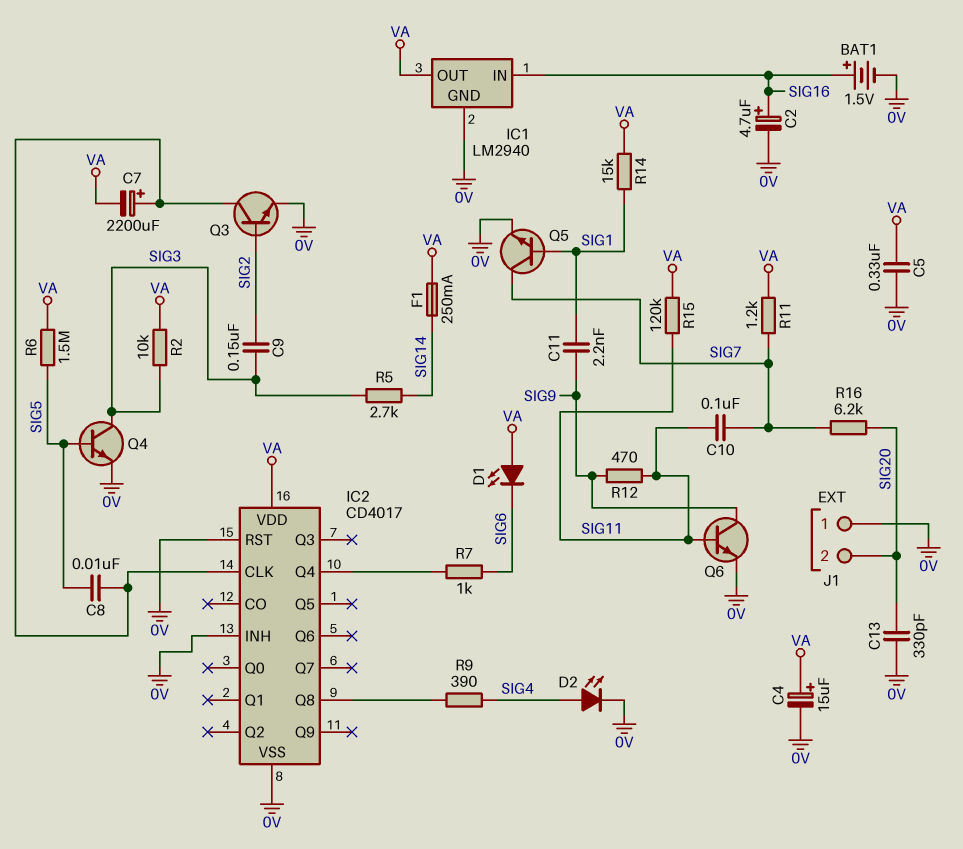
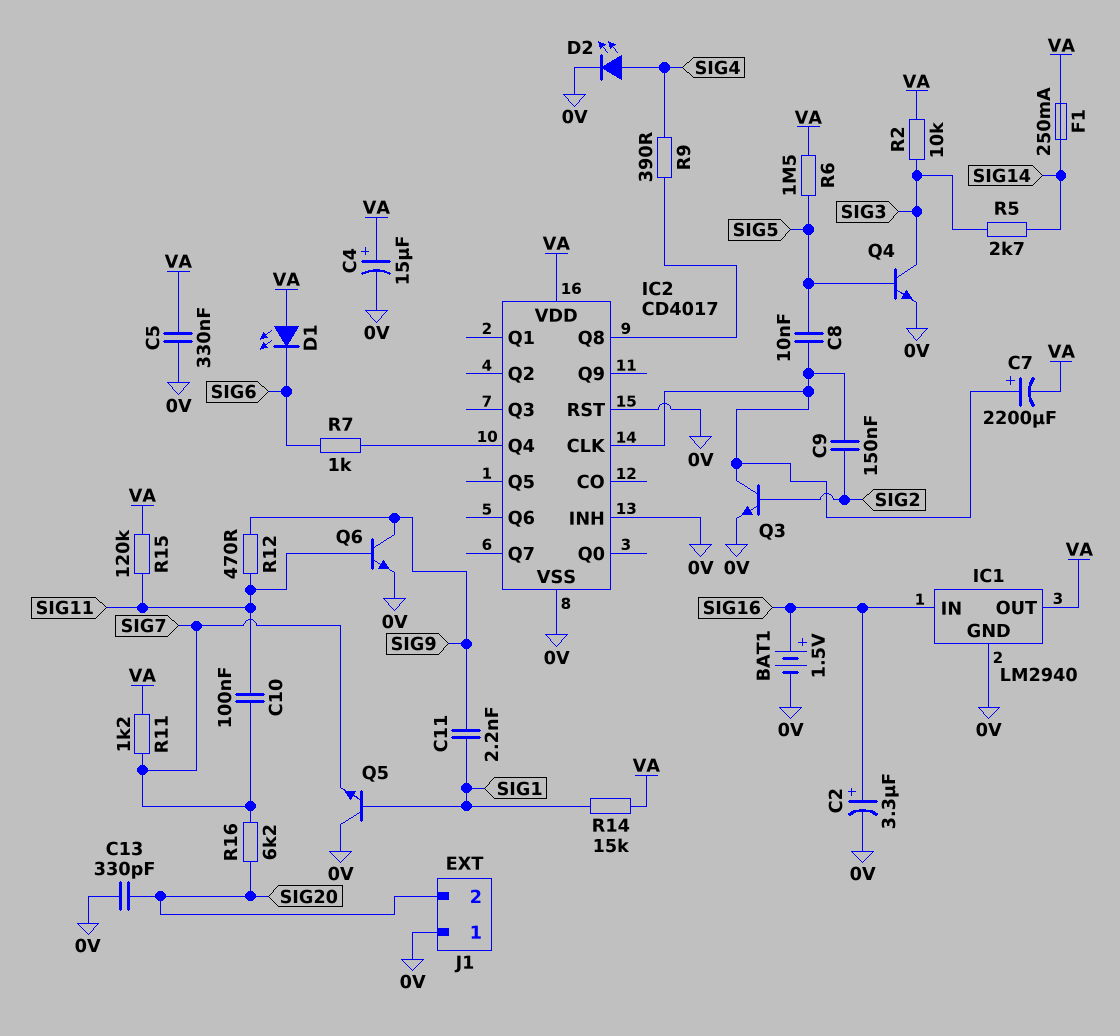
C2: 4.7uF (plus SIG16, minus 0V) -> 3.3uF (plus SIG16, minus 0V)
C9: 150nF (SIG2, SIG3) -> 150nF (IC2/CLK, SIG2)
Q5: NPN (B SIG1, C SIG7, E 0V) -> NPN (B SIG1, C 0V, E SIG7)

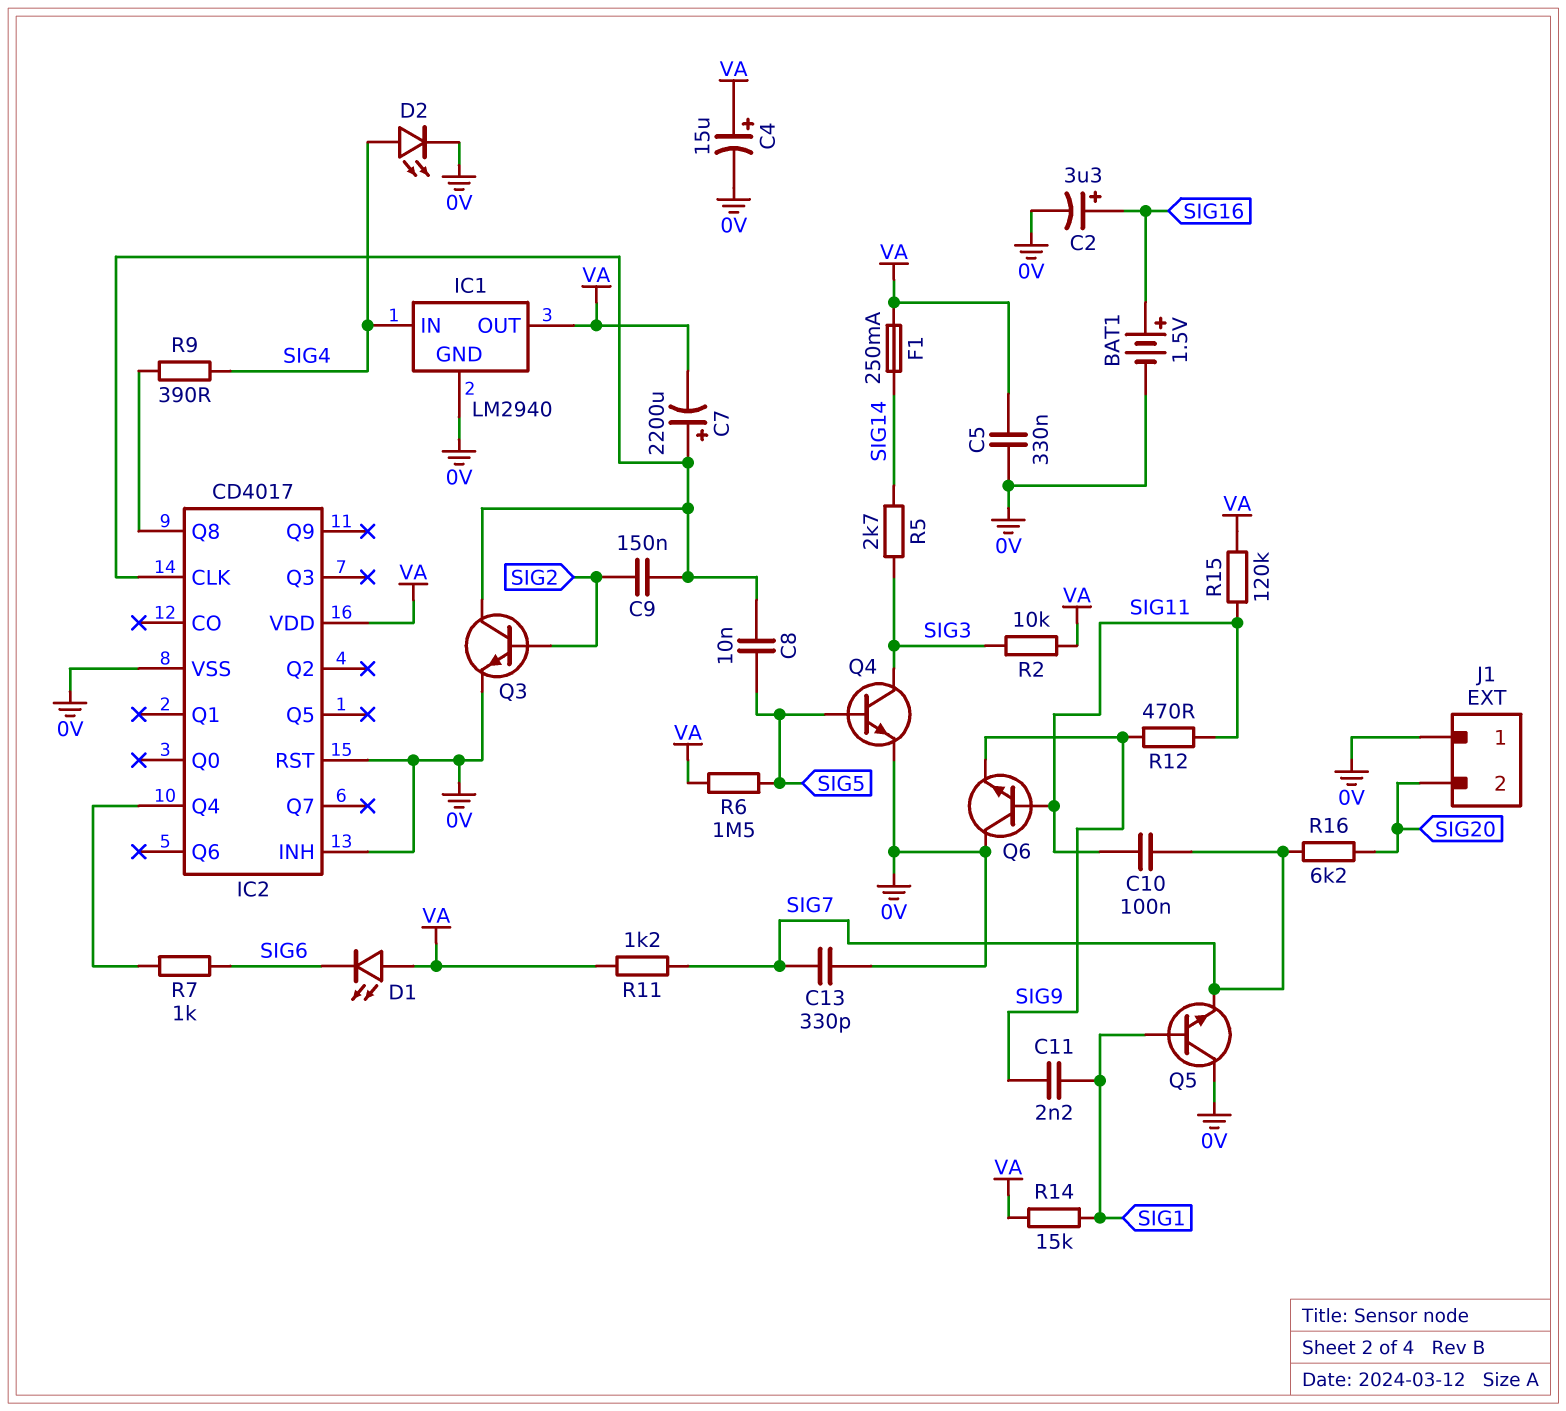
C13: 330pF (0V, SIG20) -> 330pF (0V, SIG7)
IC1 pin IN: SIG16 -> SIG4
Q6: NPN (B SIG11, C SIG9, E 0V) -> NPN (B SIG11, C 0V, E SIG9)

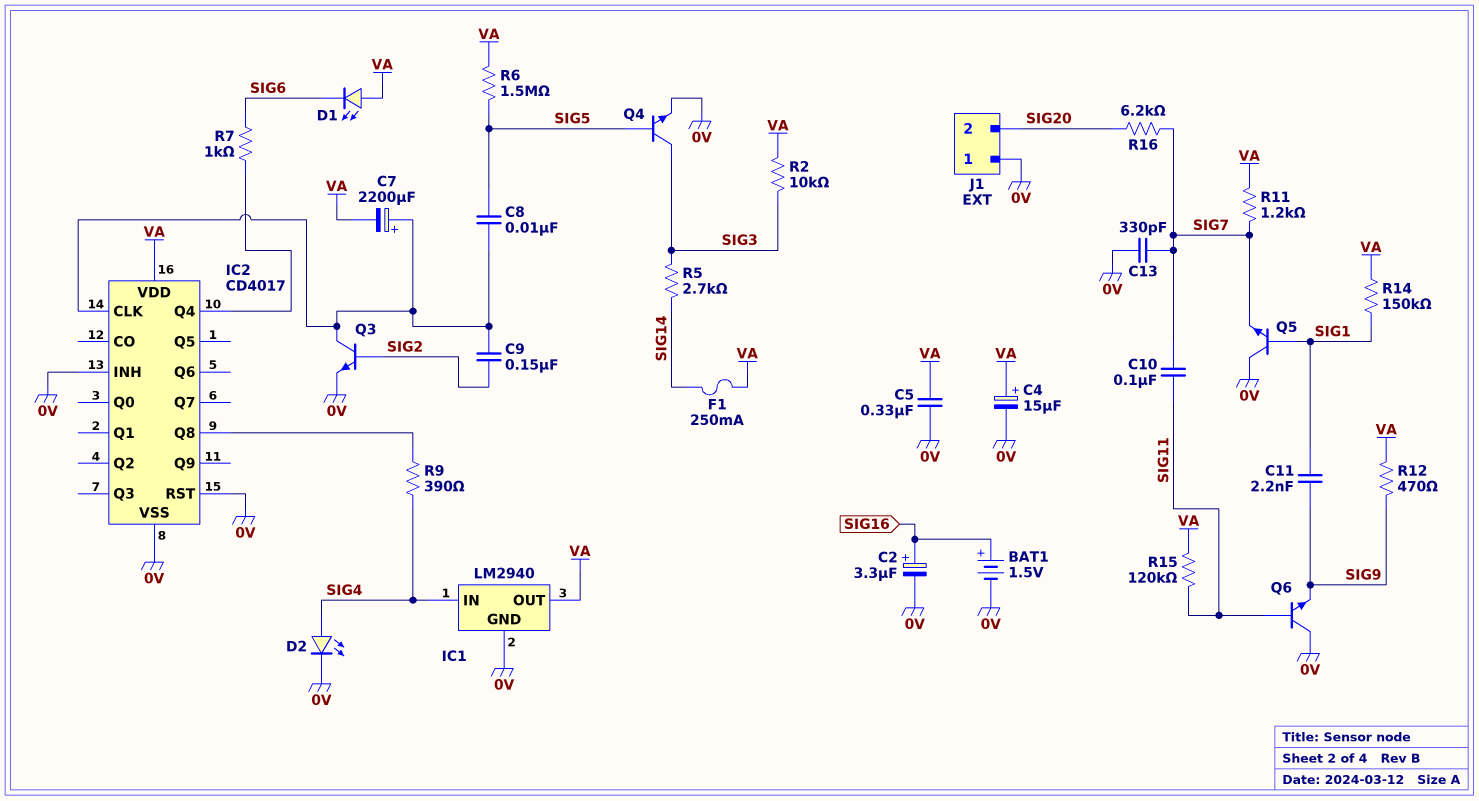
R12: 470 (SIG9, SIG11) -> 470 (SIG9, VA)
R14: 15k (SIG1, VA) -> 150k (SIG1, VA)

